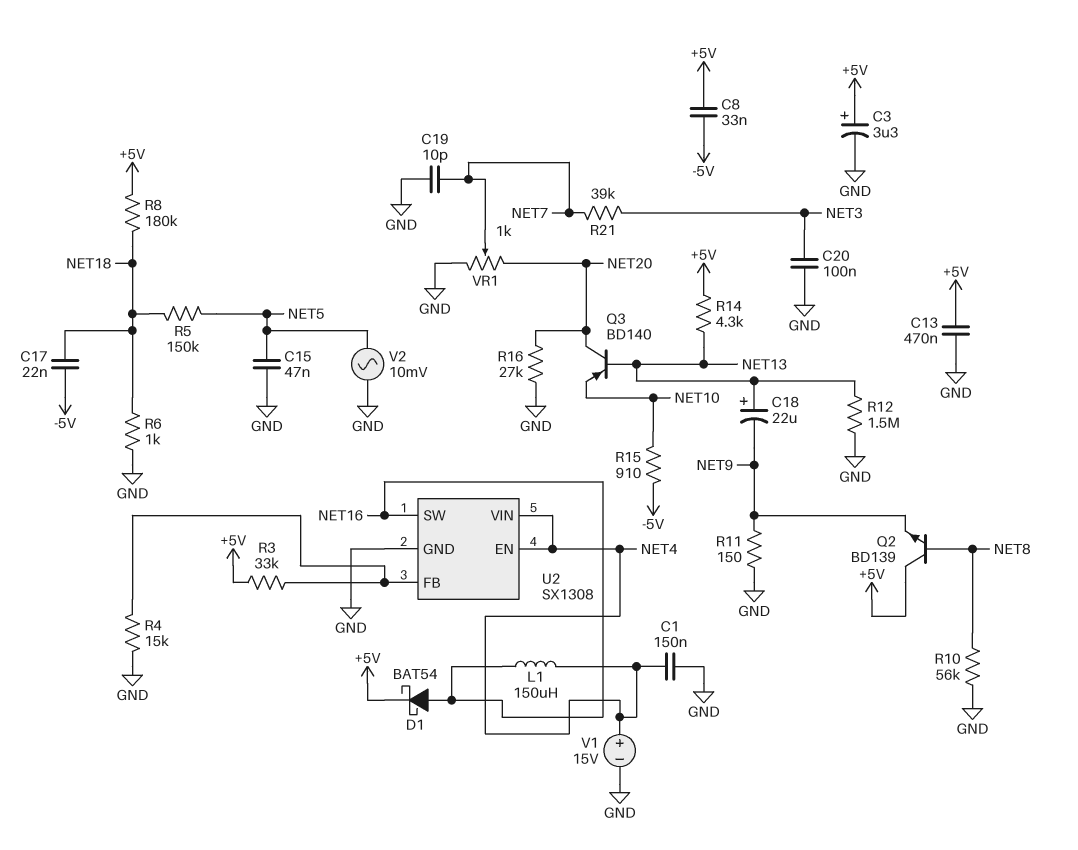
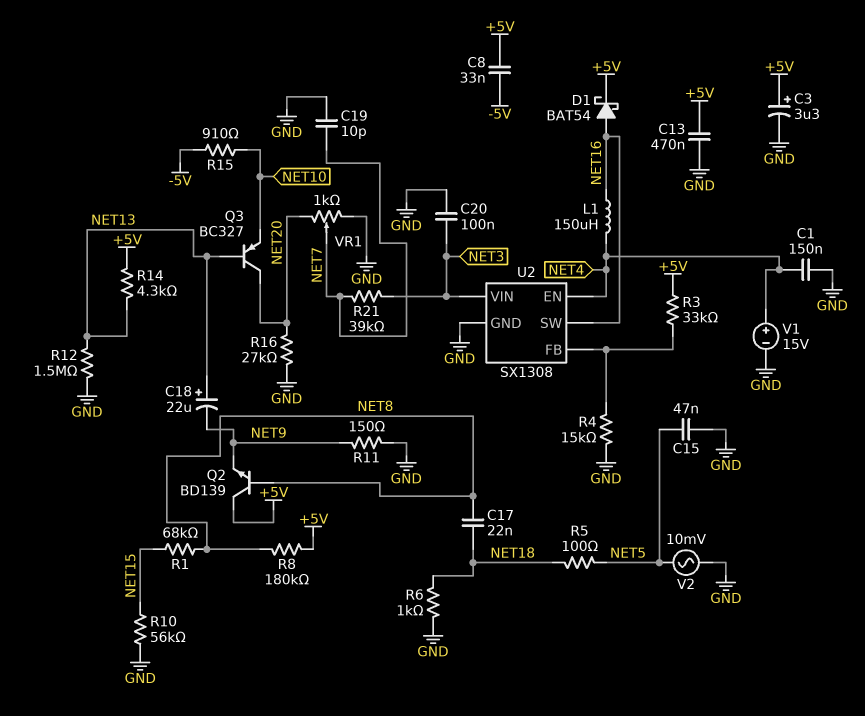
C17: 22nF (-5V, NET18) -> 22nF (NET8, NET18)
Q3: PNP BD140 (B NET13, C NET20, E NET10) -> PNP BC327 (B NET13, C NET20, E NET10)
R1: none -> 68k (NET8, NET15)
R5: 150k (NET5, NET18) -> 100 (NET5, NET18)
R8: 180k (+5V, NET18) -> 180k (+5V, NET8)
R10: 56k (GND, NET8) -> 56k (GND, NET15)
U2 pin VIN: NET4 -> NET3

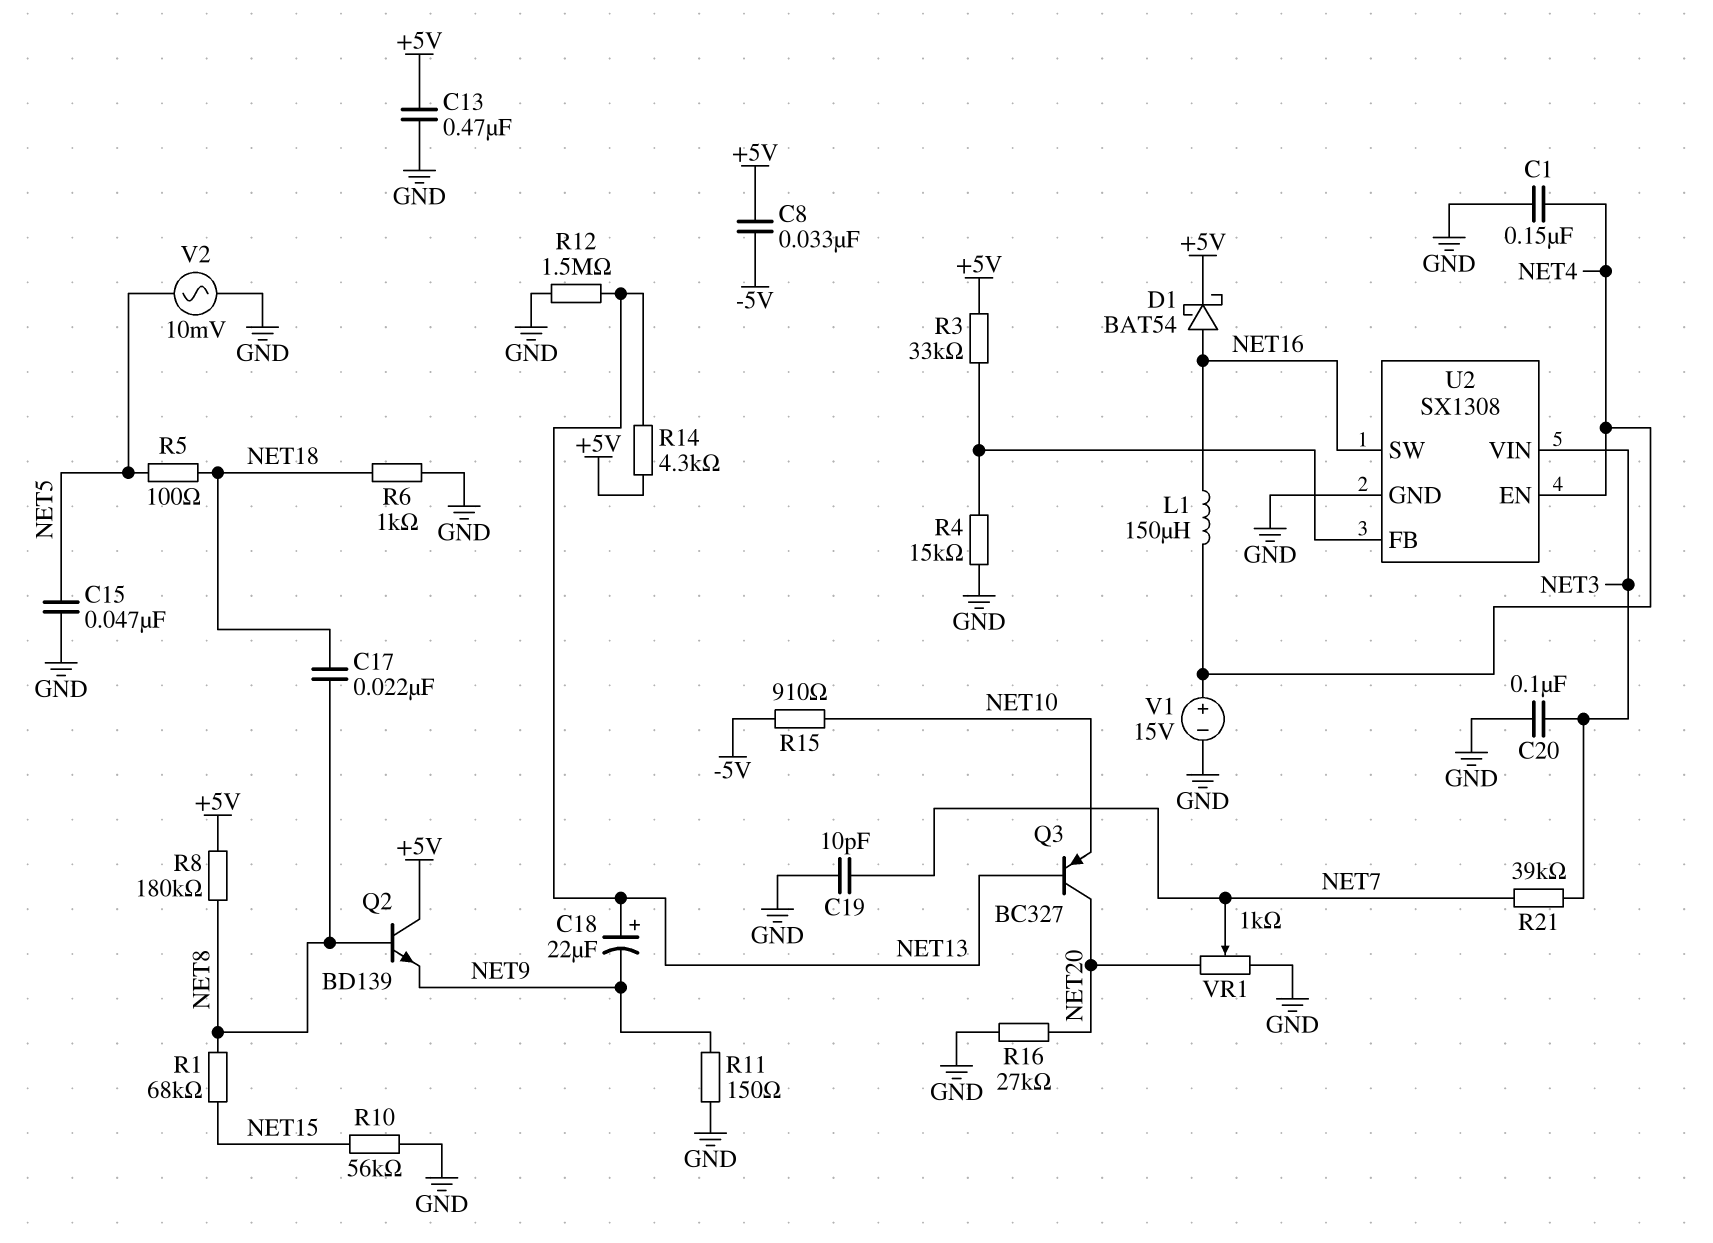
C3: 3.3uF (plus +5V, minus GND) -> none

